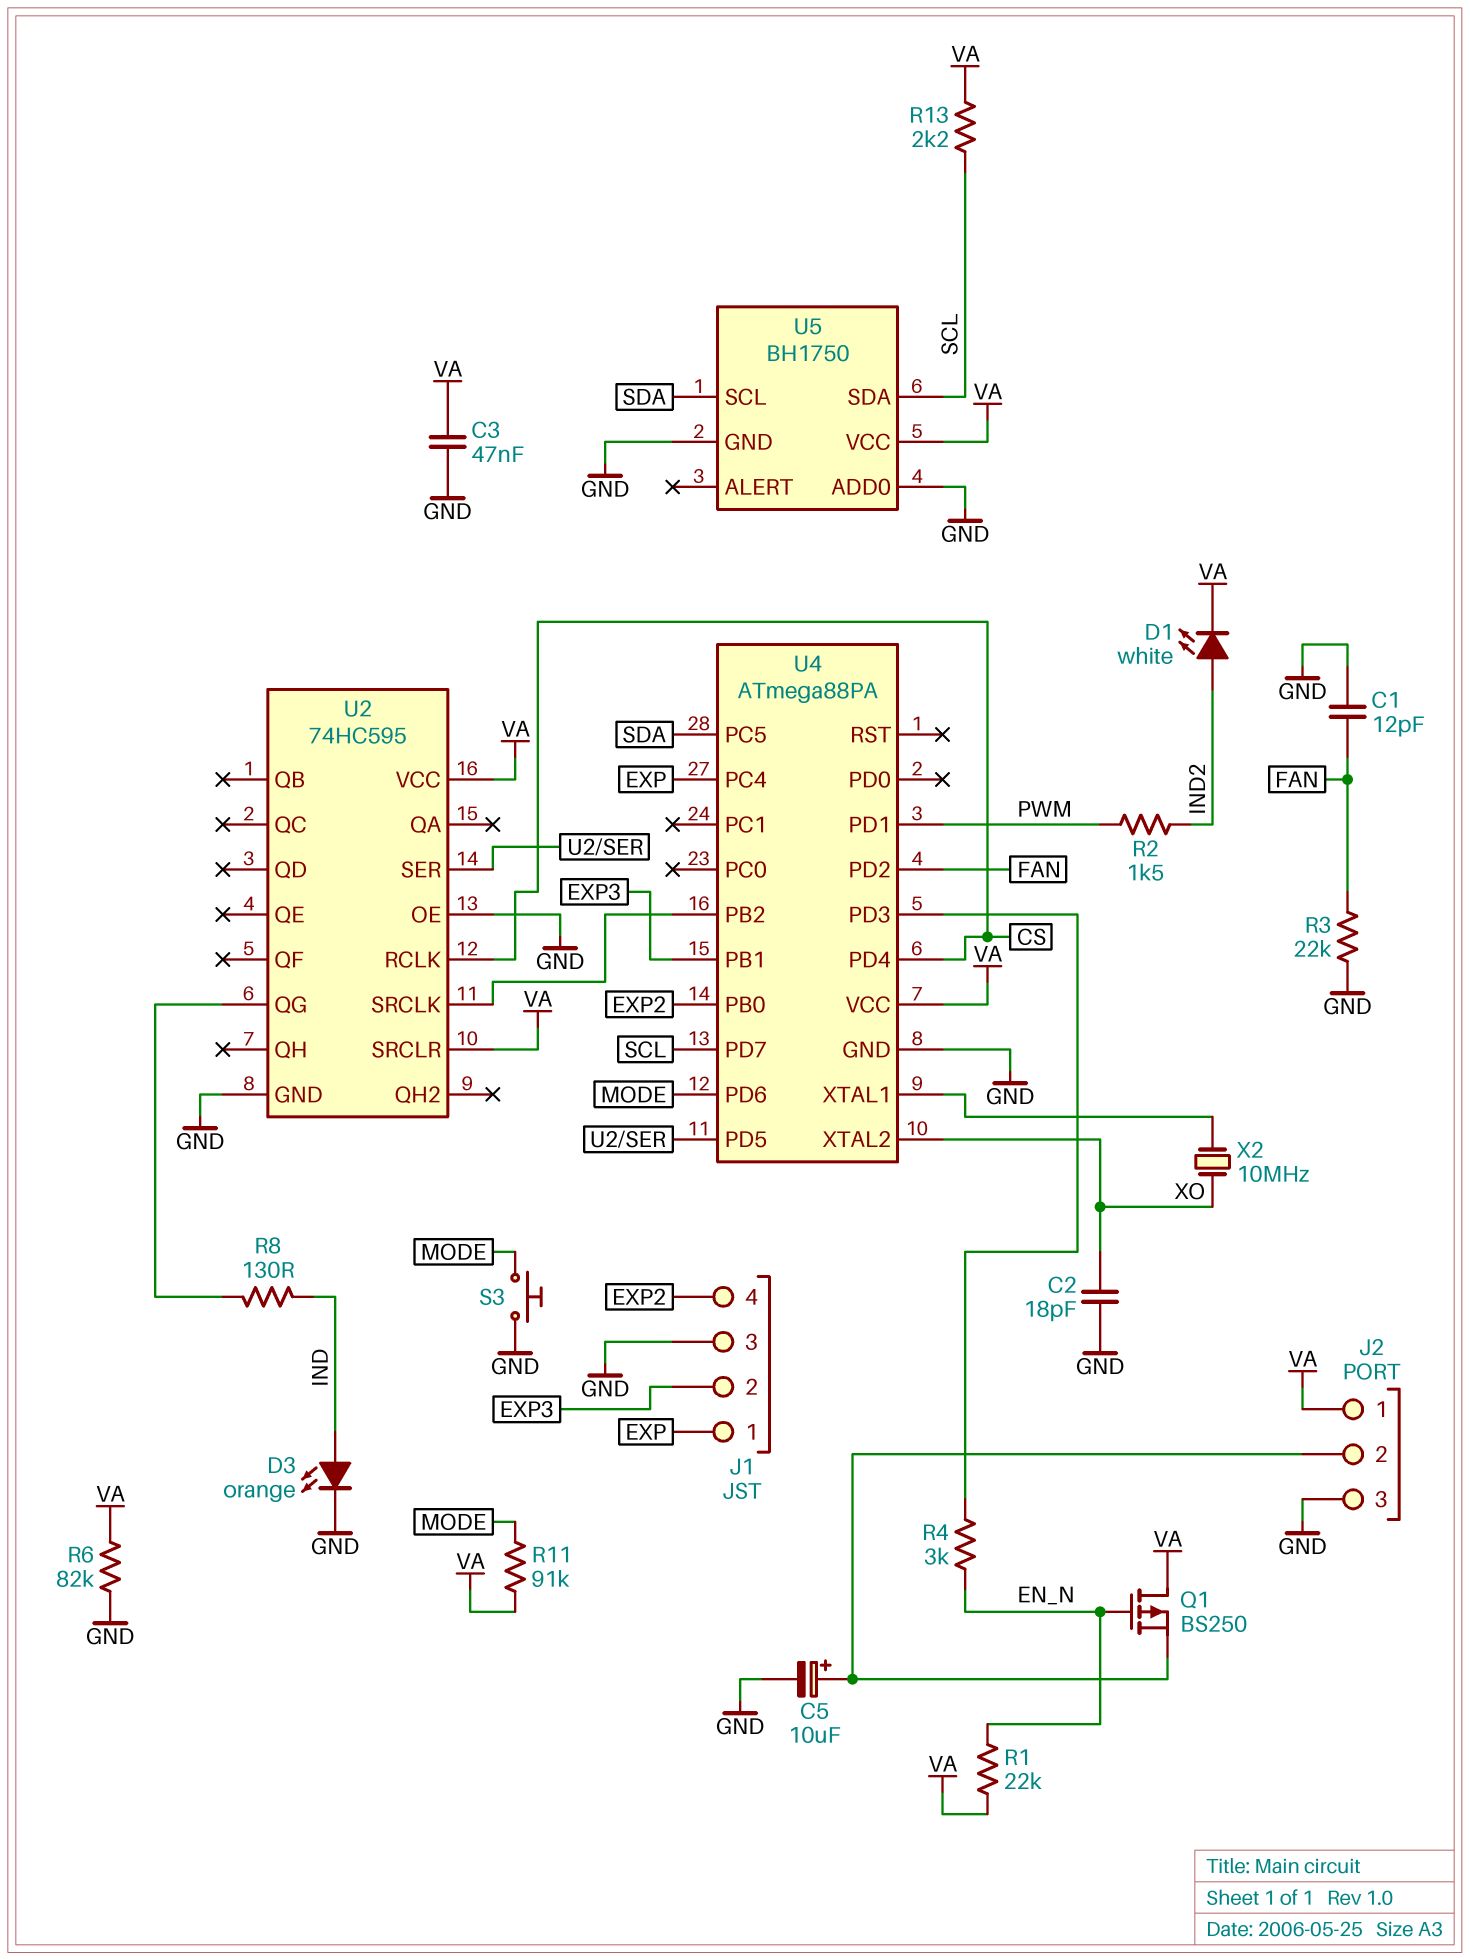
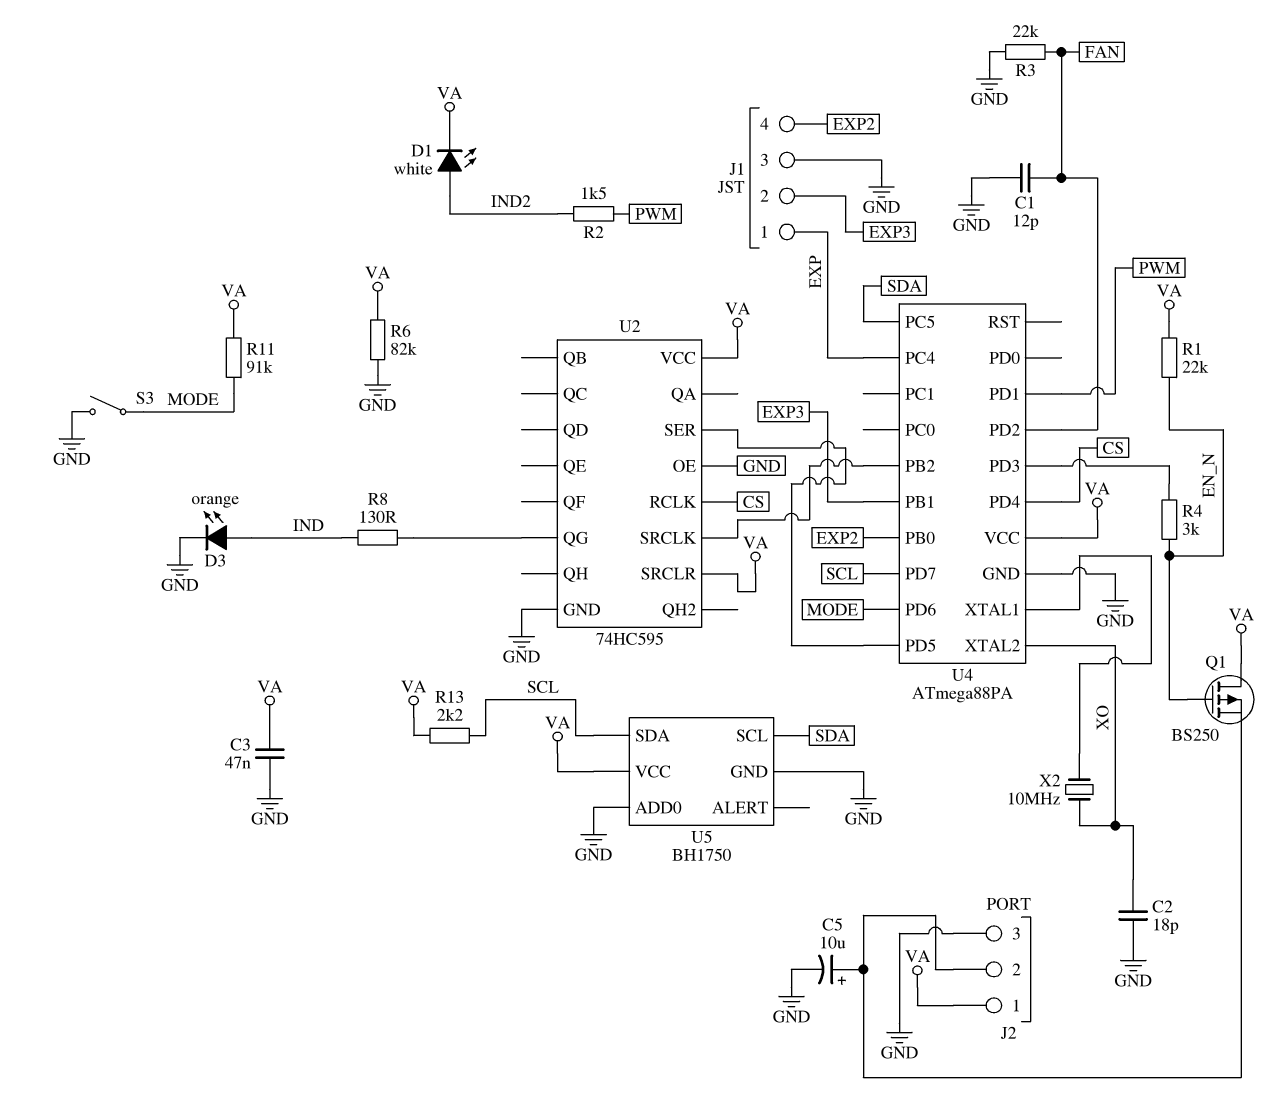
S3: button (GND, MODE) -> switch (GND, MODE)

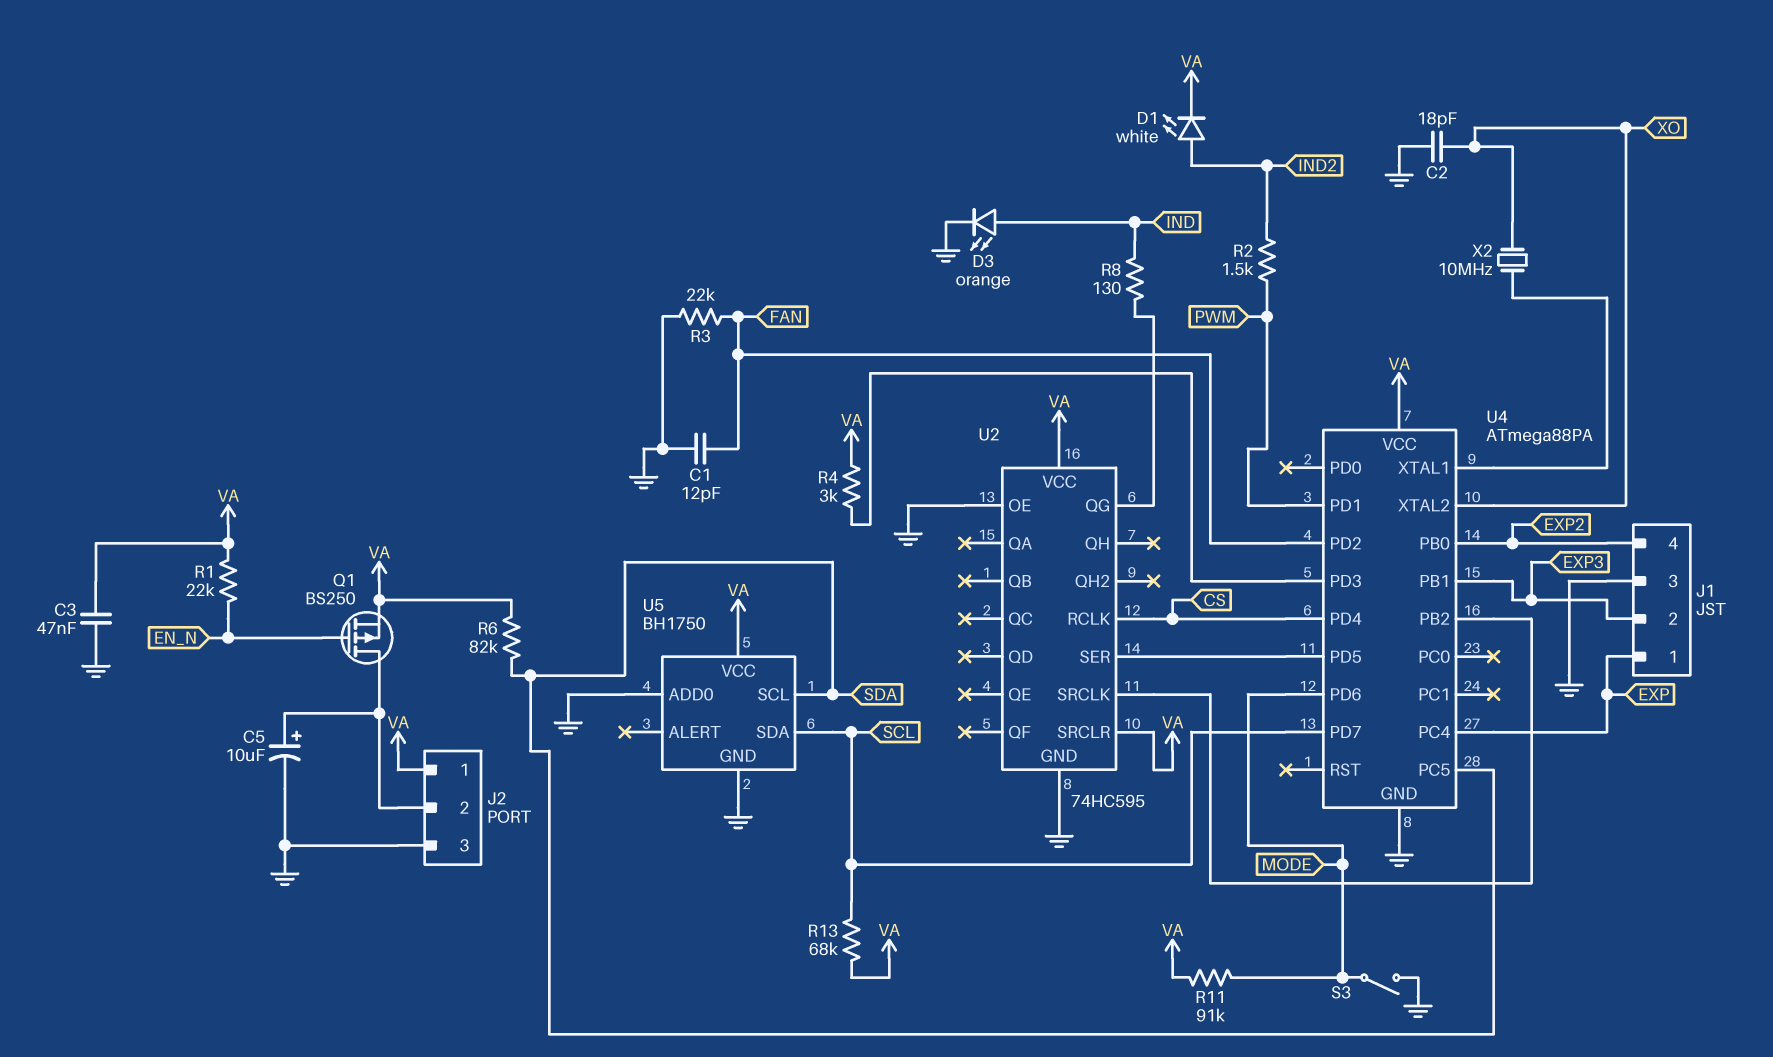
Q1: PMOS BS250 (G EN_N, D VA, S J2/2) -> PMOS BS250 (G EN_N, D J2/2, S VA)
R4: 3k (EN_N, U4/PD3) -> 3k (U4/PD3, VA)
R6: 82k (GND, VA) -> 82k (SDA, VA)
R13: 2.2k (SCL, VA) -> 68k (SCL, VA)

